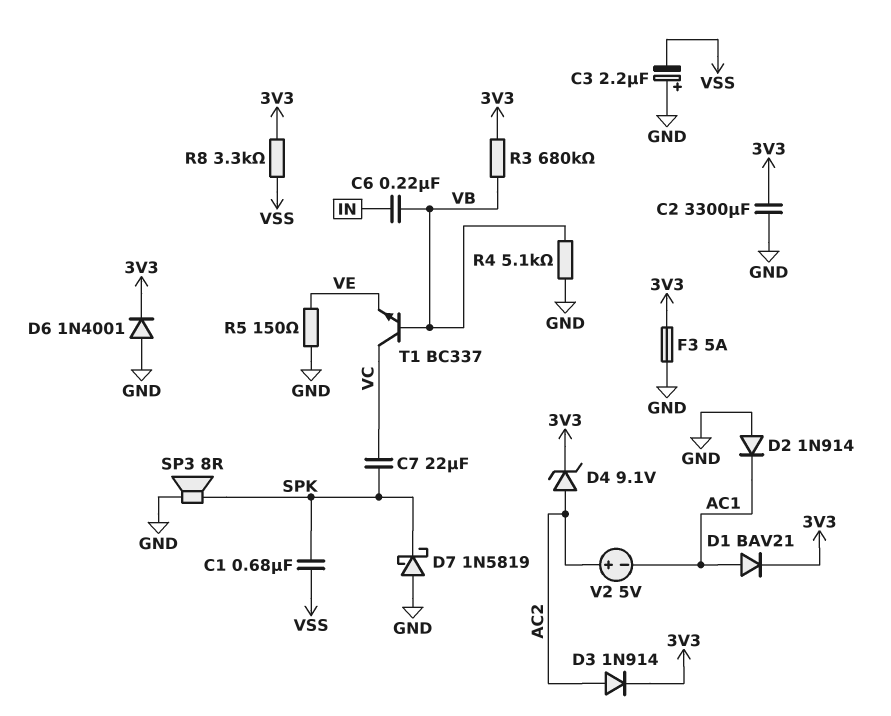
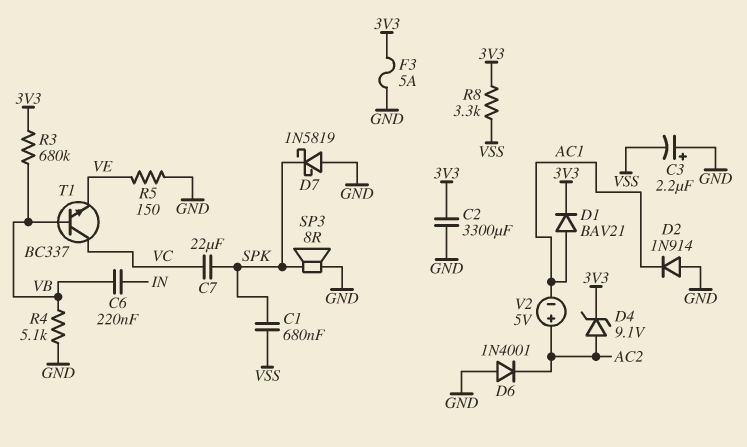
D3: diode 1N914 (A AC2, K 3V3) -> none
D6: diode 1N4001 (A GND, K 3V3) -> diode 1N4001 (A GND, K AC2)

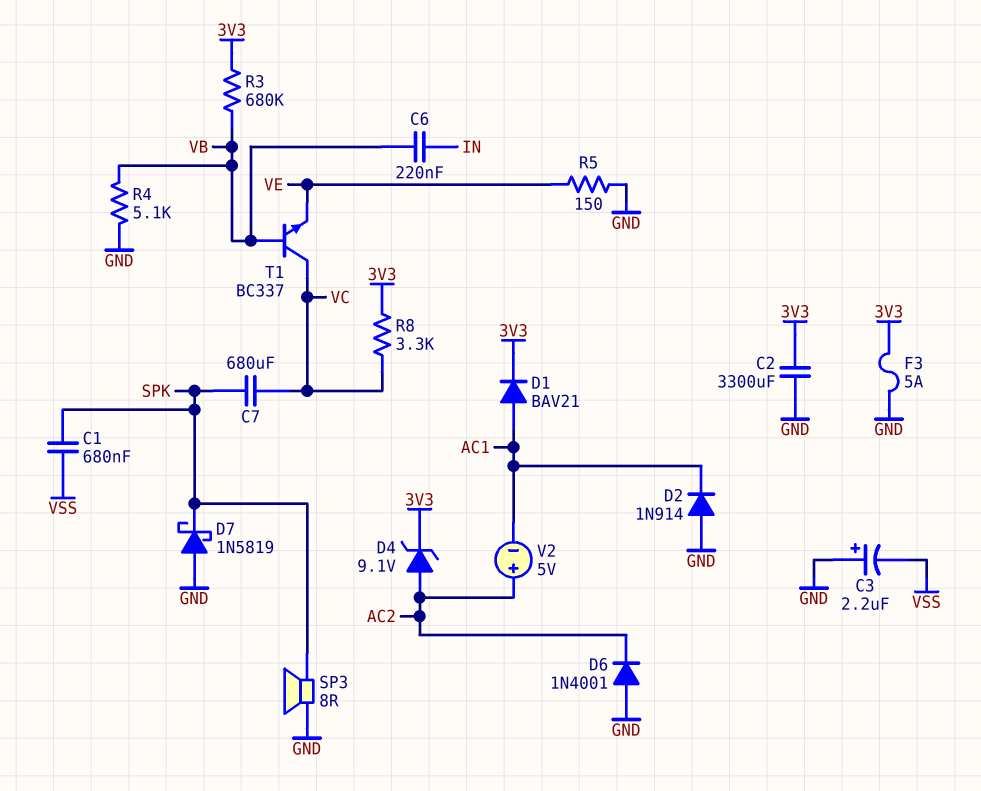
C7: 22uF (SPK, VC) -> 680uF (SPK, VC)
R8: 3.3k (3V3, VSS) -> 3.3k (3V3, VC)

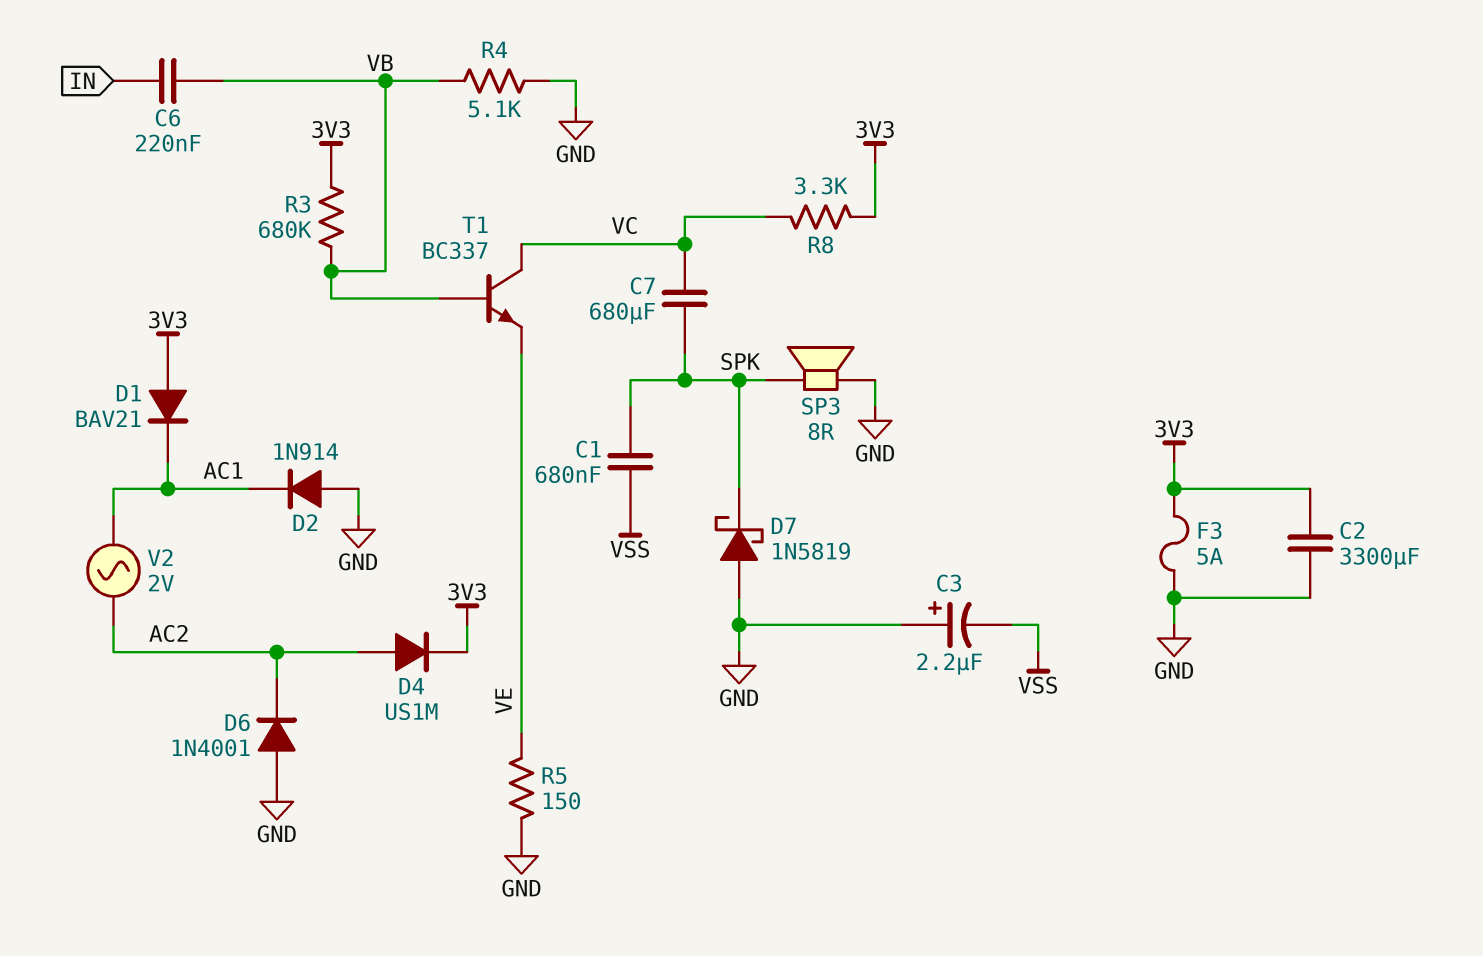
D1: diode BAV21 (A AC1, K 3V3) -> diode BAV21 (A 3V3, K AC1)
D4: zener 9.1V (A AC2, K 3V3) -> diode US1M (A AC2, K 3V3)
V2: 5V (plus AC2, minus AC1) -> AC 2V (AC1, AC2)

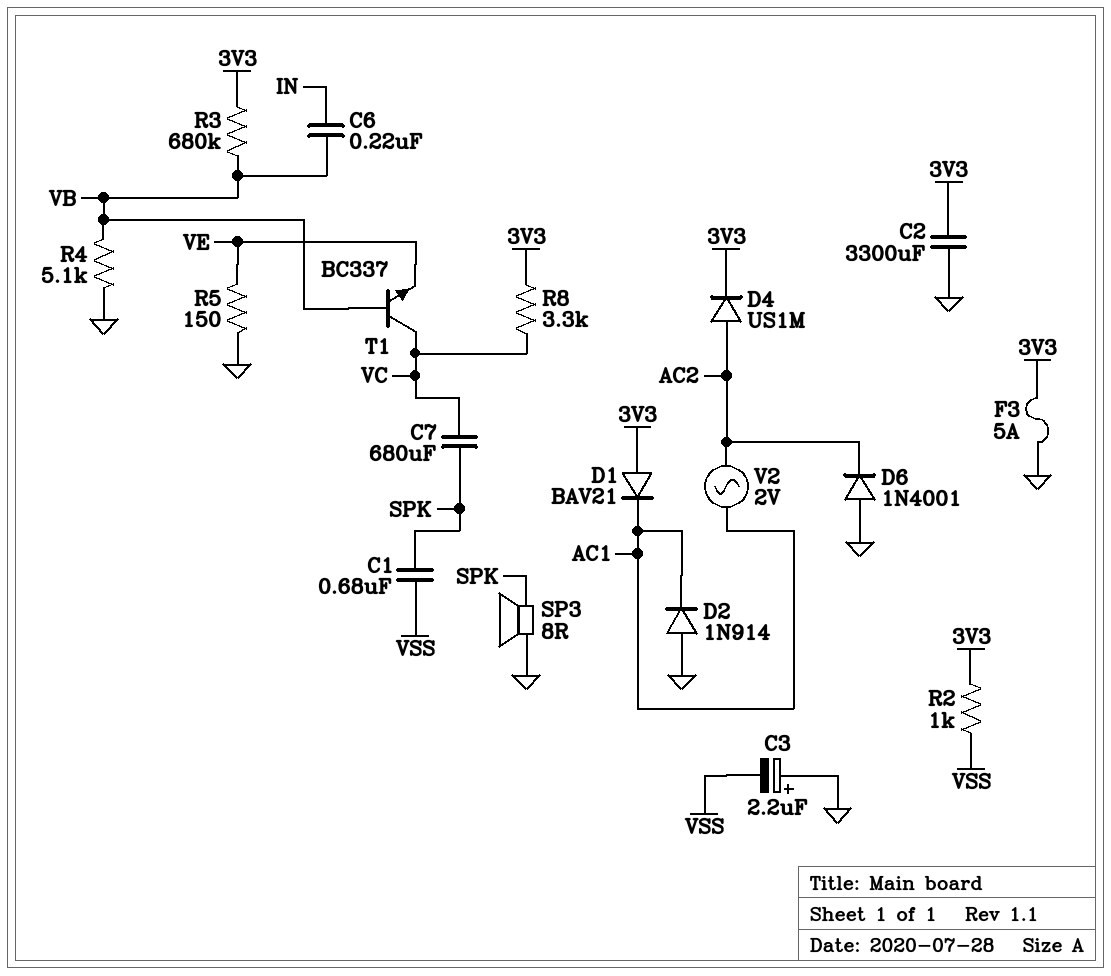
D7: schottky 1N5819 (A GND, K SPK) -> none
R2: none -> 1k (3V3, VSS)

